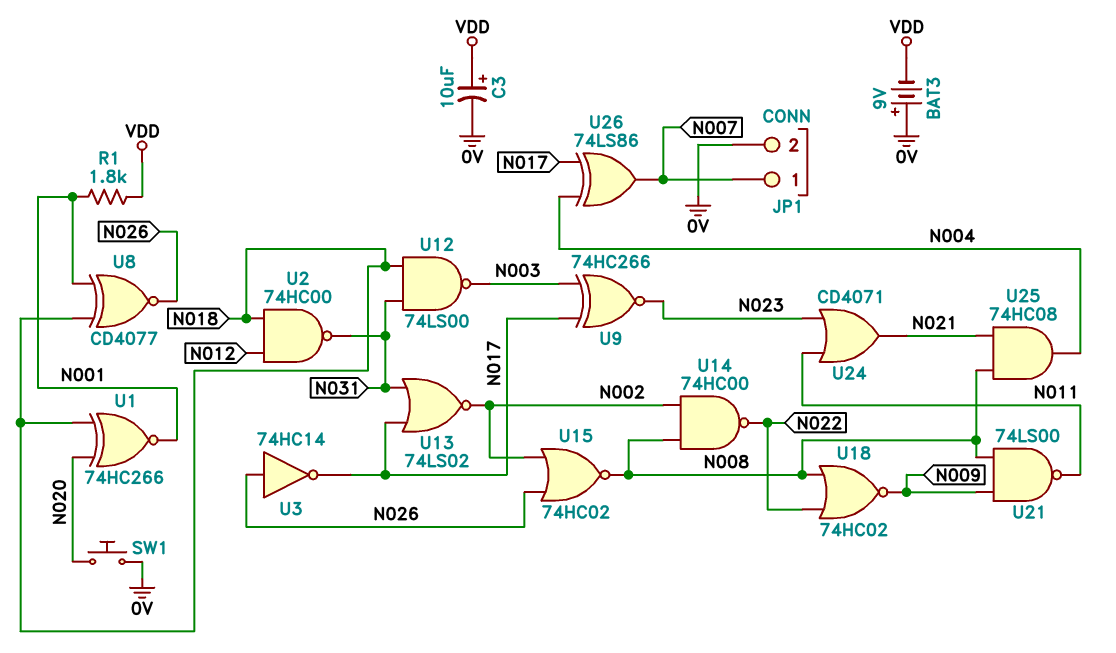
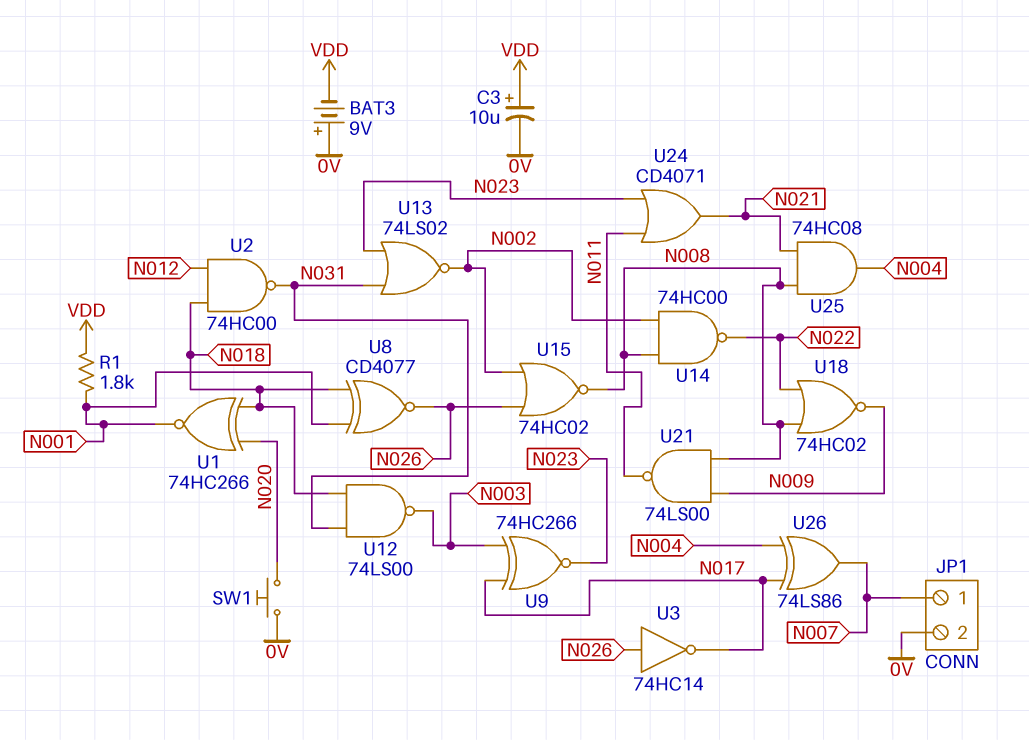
U13: NOR 74LS02 (in N017, in N031, out N002) -> NOR 74LS02 (in N023, in N031, out N002)

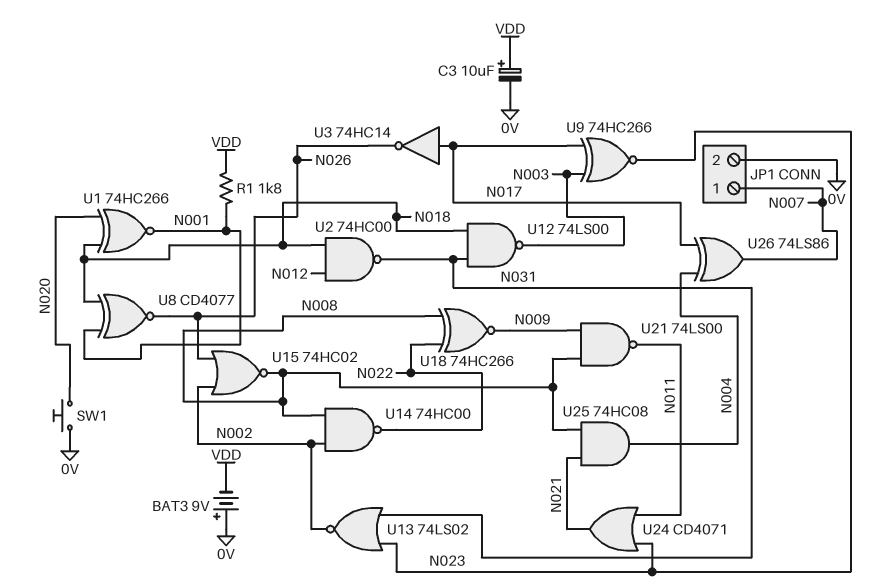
U3: NOT 74HC14 (in N026, out N017) -> NOT 74HC14 (in N017, out N026)
U18: NOR 74HC02 (in N008, in N022, out N009) -> XNOR 74HC266 (in N008, in N022, out N009)

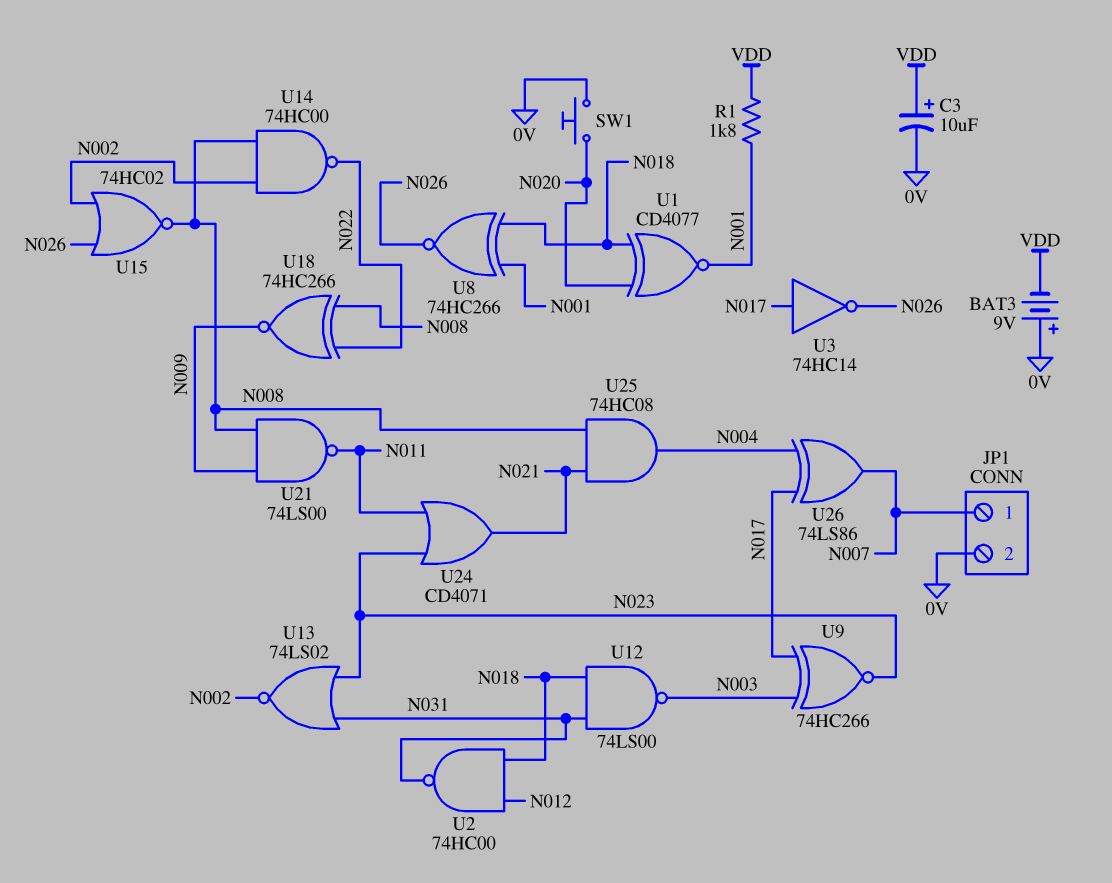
U1: XNOR 74HC266 (in N018, in N020, out N001) -> XNOR CD4077 (in N018, in N020, out N001)
U8: XNOR CD4077 (in N001, in N018, out N026) -> XNOR 74HC266 (in N001, in N018, out N026)

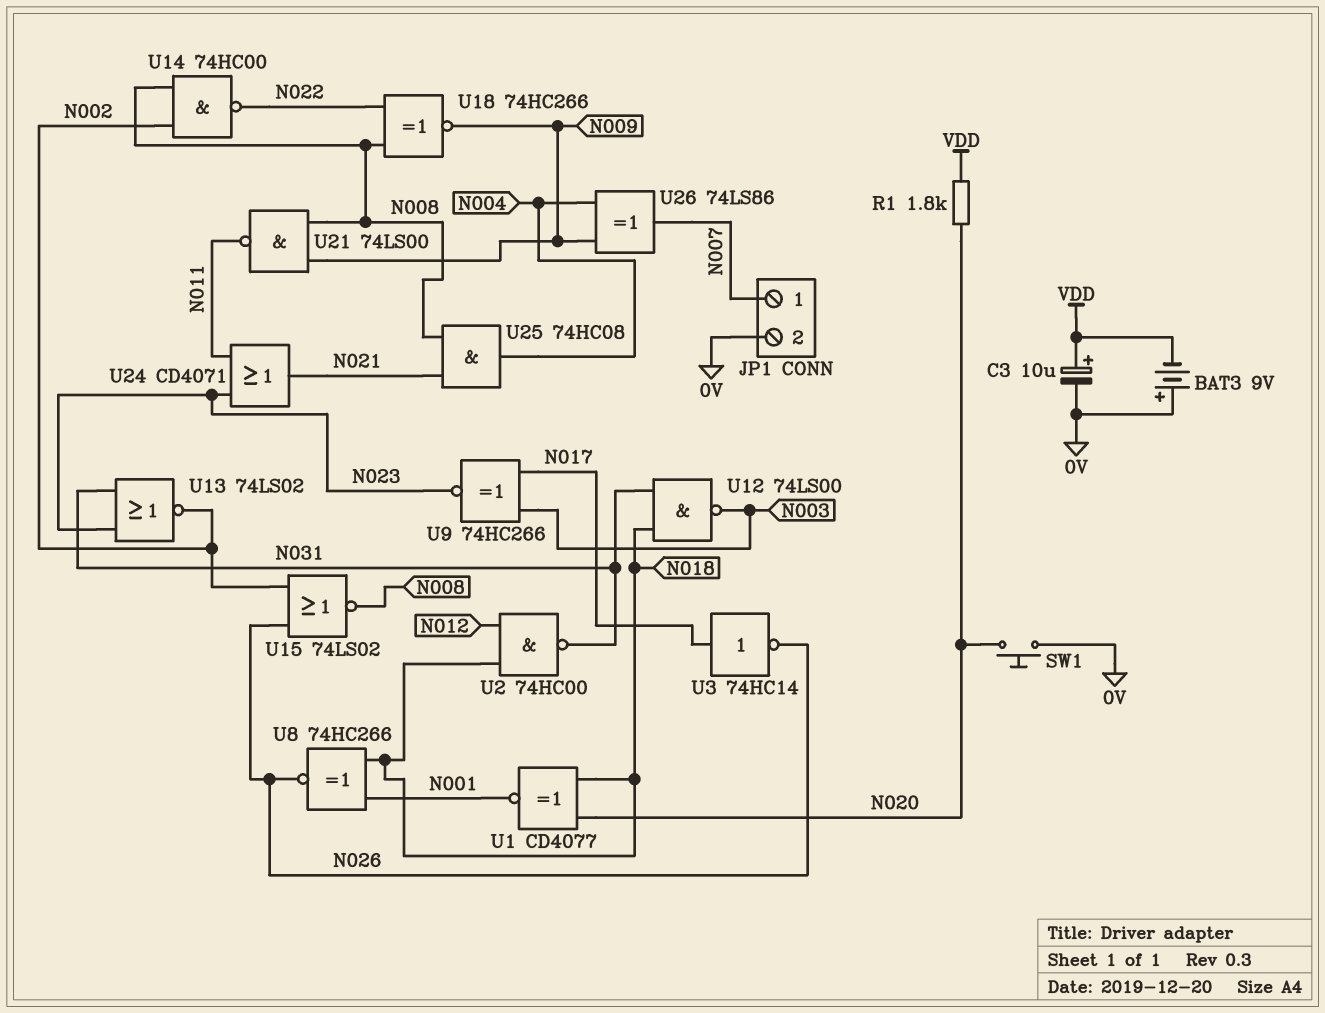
R1: 1.8k (N001, VDD) -> 1.8k (N020, VDD)
U15: NOR 74HC02 (in N002, in N026, out N008) -> NOR 74LS02 (in N002, in N026, out N008)
U26: XOR 74LS86 (in N004, in N017, out N007) -> XOR 74LS86 (in N004, in N009, out N007)

